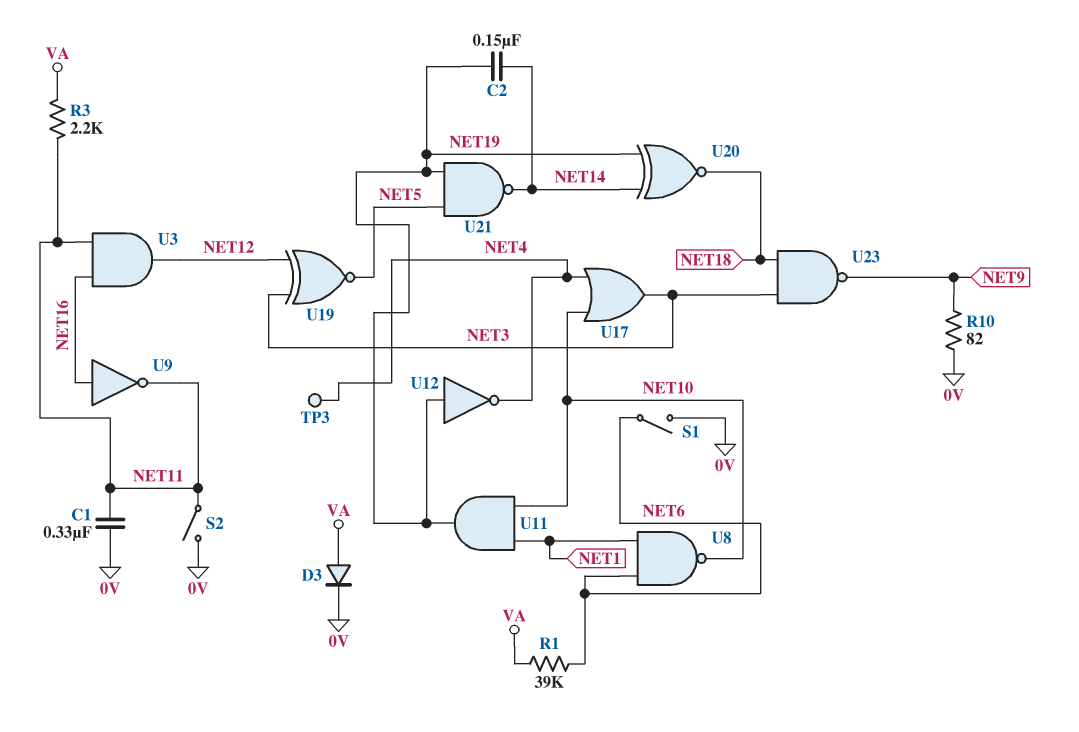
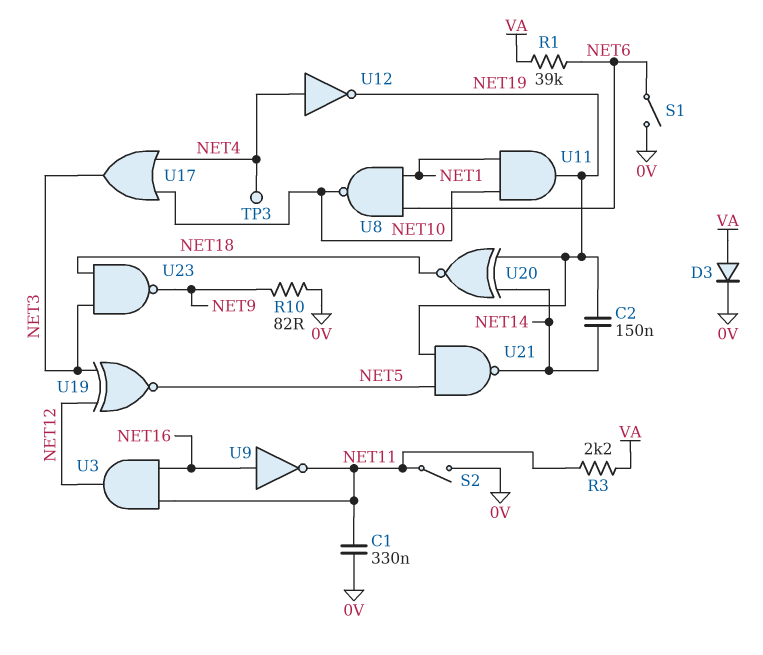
U12: NOT (in NET19, out NET4) -> NOT (in NET4, out NET19)

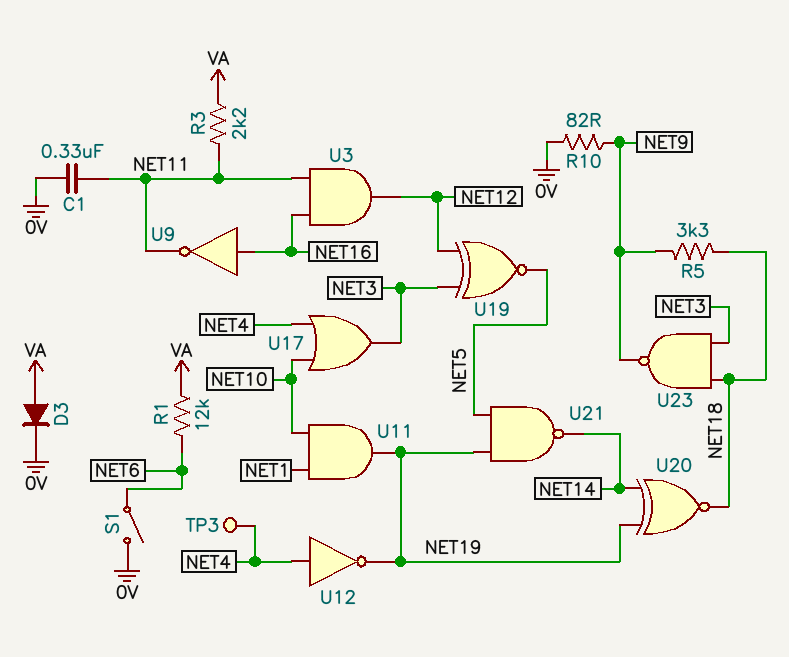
C2: 150nF (NET14, NET19) -> none
R1: 39k (NET6, VA) -> 12k (NET6, VA)
R5: none -> 3.3k (NET9, NET18)
S2: switch (0V, NET11) -> none
U8: NAND (in NET1, in NET6, out NET10) -> none

